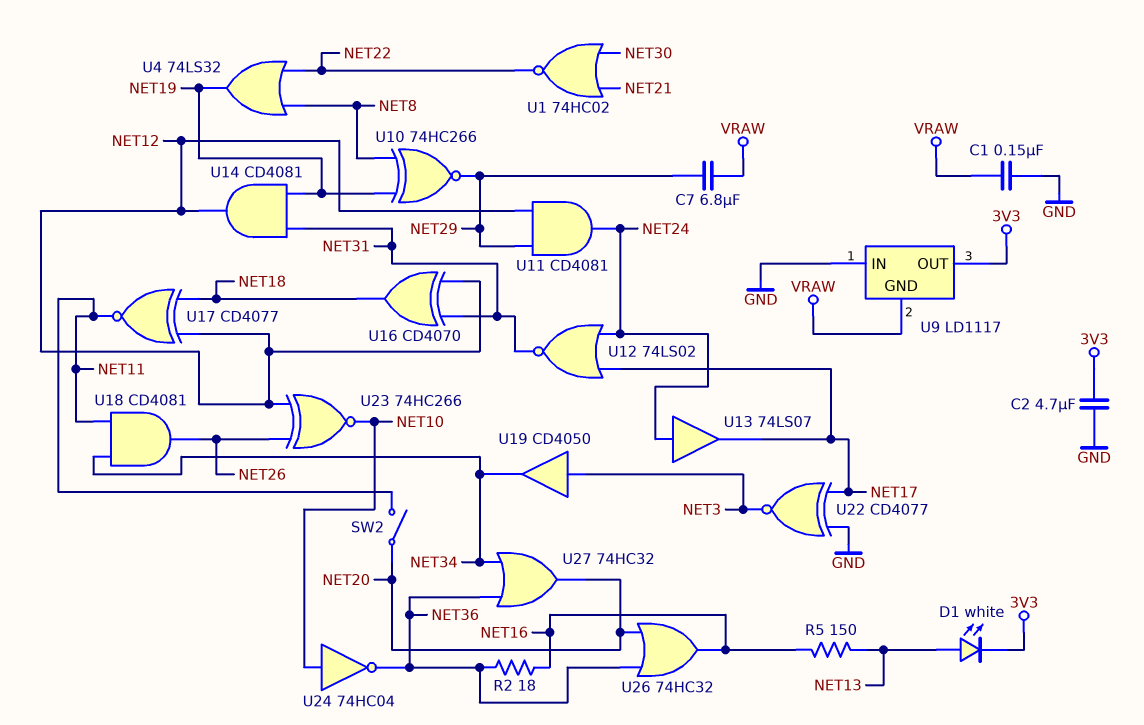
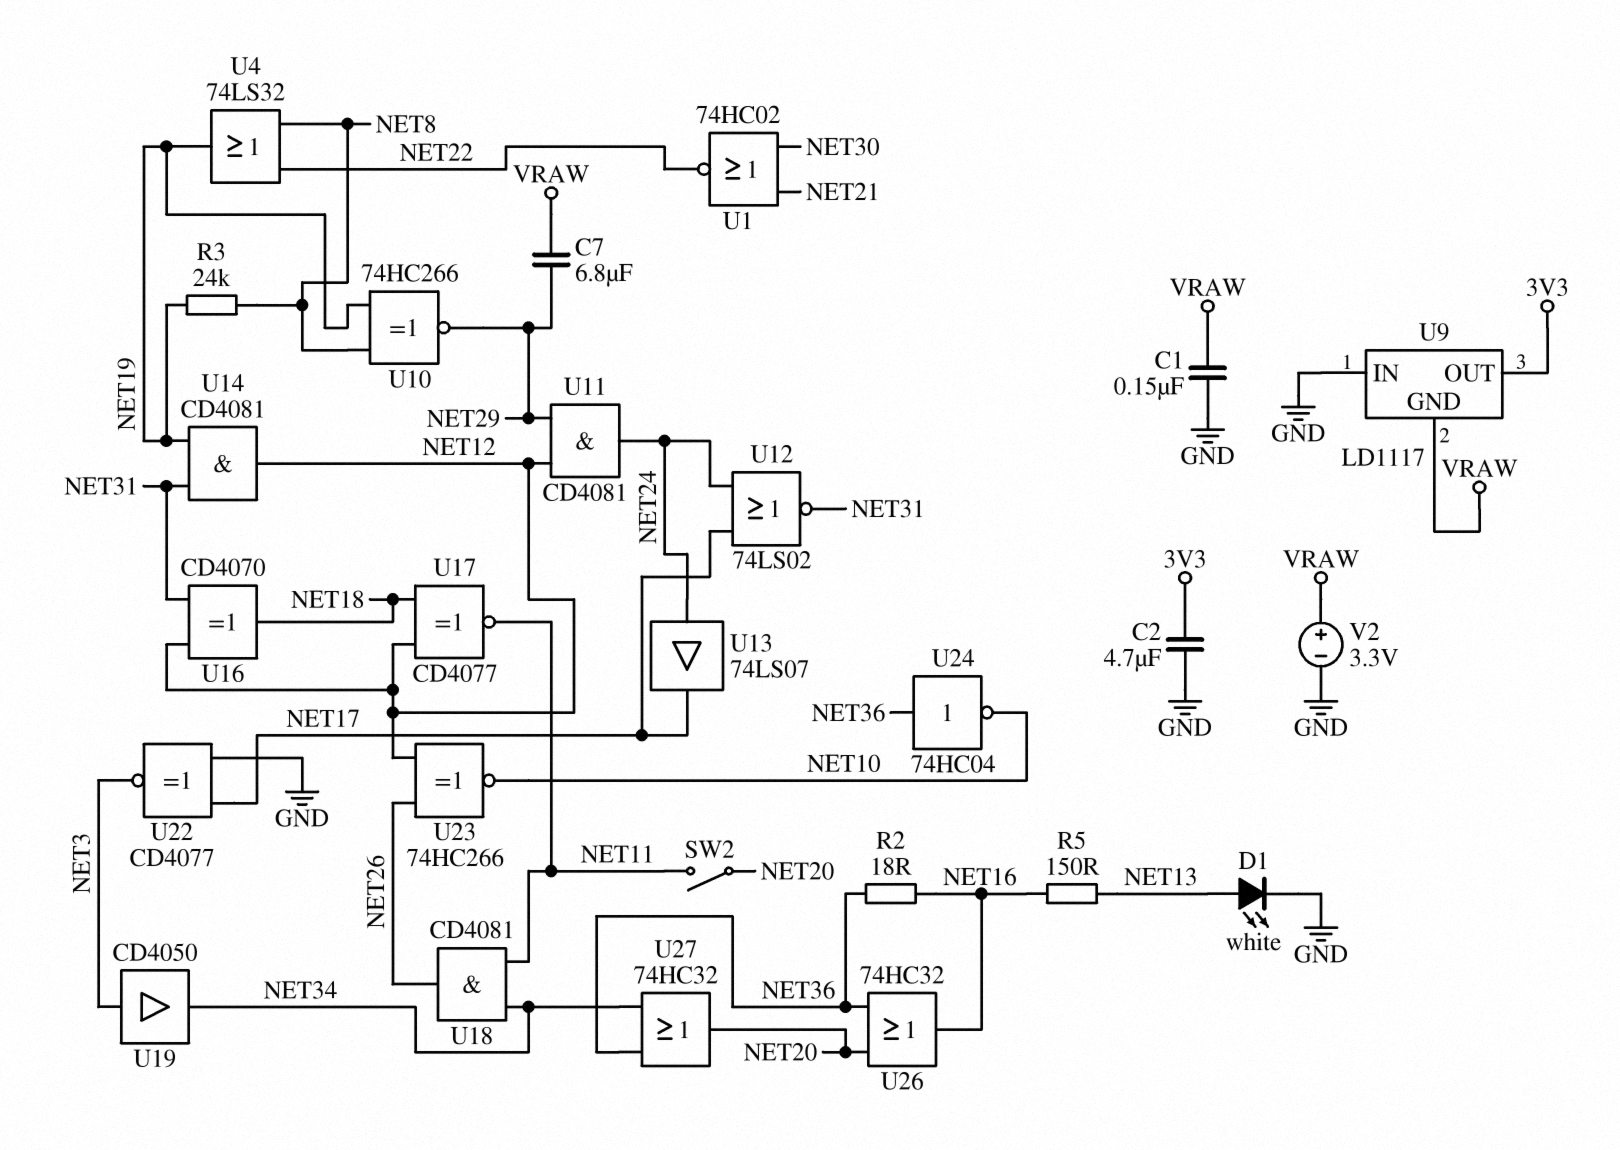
D1: LED white (A NET13, K 3V3) -> LED white (A NET13, K GND)
R3: none -> 24k (NET8, NET19)
U24: NOT 74HC04 (in NET10, out NET36) -> NOT 74HC04 (in NET36, out NET10)
V2: none -> 3.3V (plus VRAW, minus GND)

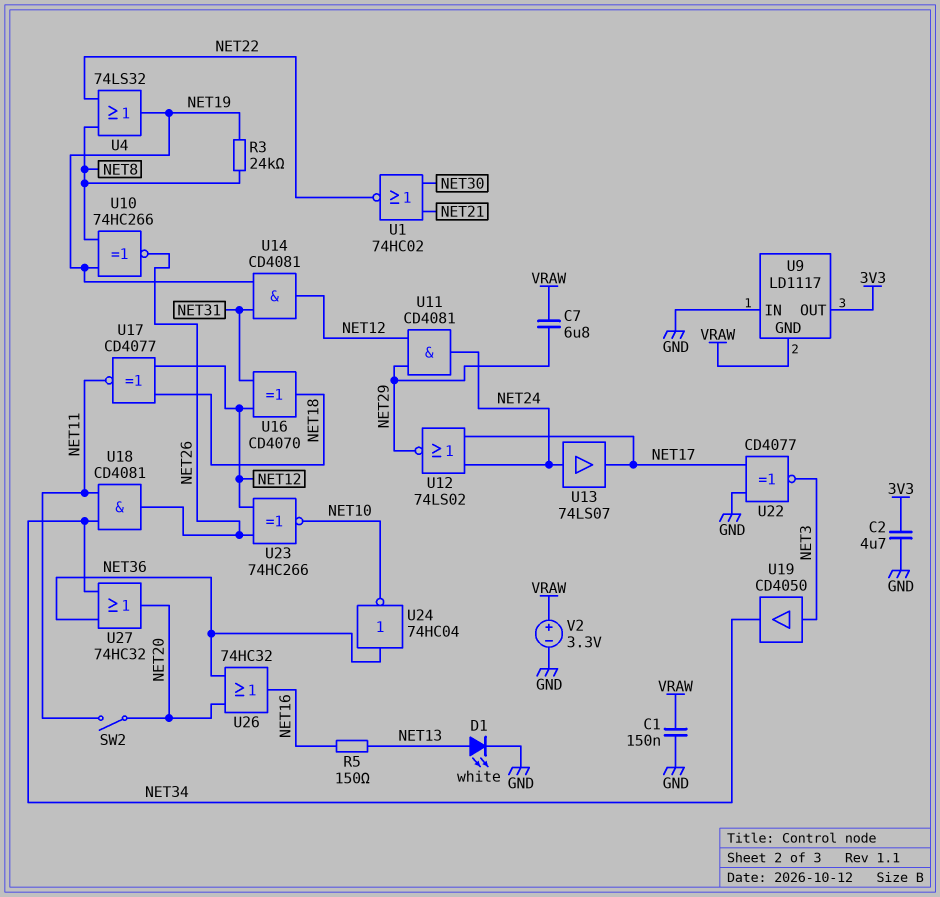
R2: 18 (NET16, NET36) -> none
U10: XNOR 74HC266 (in NET8, in NET19, out NET29) -> XNOR 74HC266 (in NET8, in NET19, out NET26)
U12: NOR 74LS02 (in NET17, in NET24, out NET31) -> NOR 74LS02 (in NET17, in NET24, out NET29)

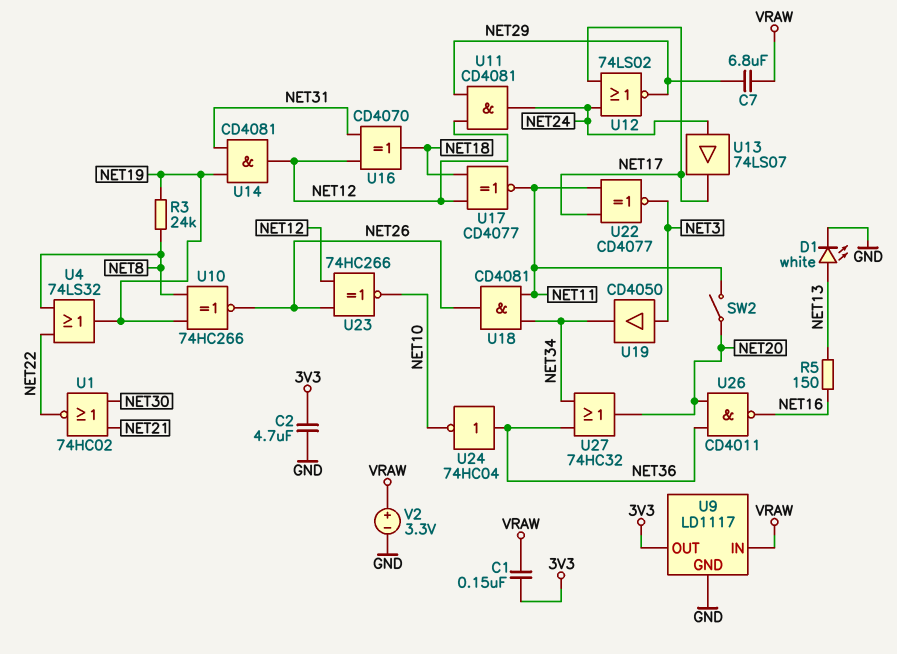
C1: 150nF (GND, VRAW) -> 150nF (3V3, VRAW)
U9 pin GND: VRAW -> GND
U9 pin IN: GND -> VRAW
U22: XNOR CD4077 (in GND, in NET17, out NET3) -> XNOR CD4077 (in NET11, in NET17, out NET3)
U26: OR 74HC32 (in NET20, in NET36, out NET16) -> NAND CD4011 (in NET20, in NET36, out NET16)

